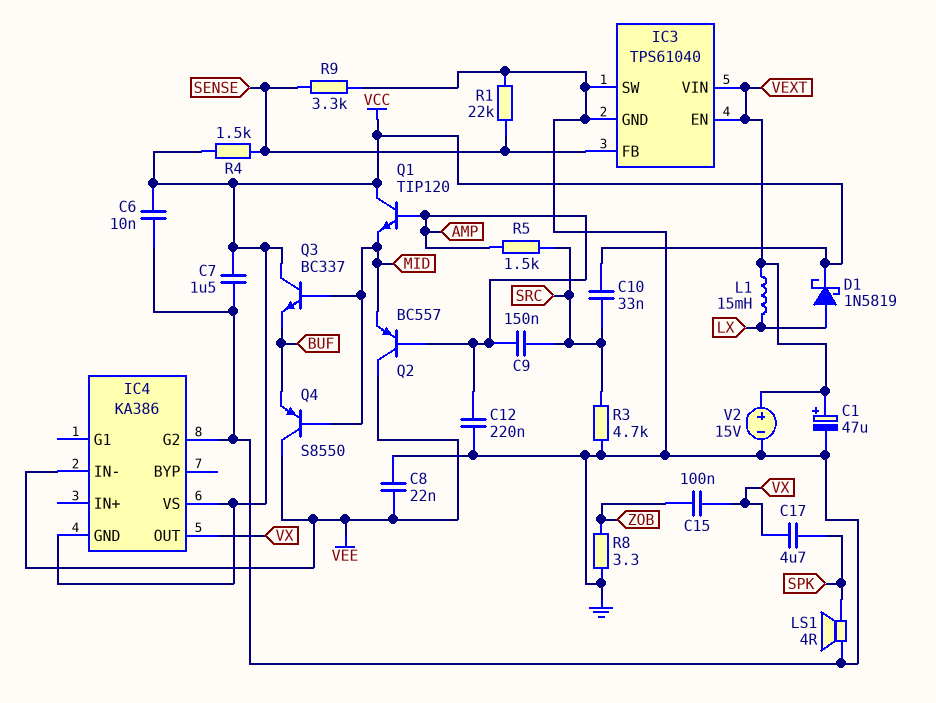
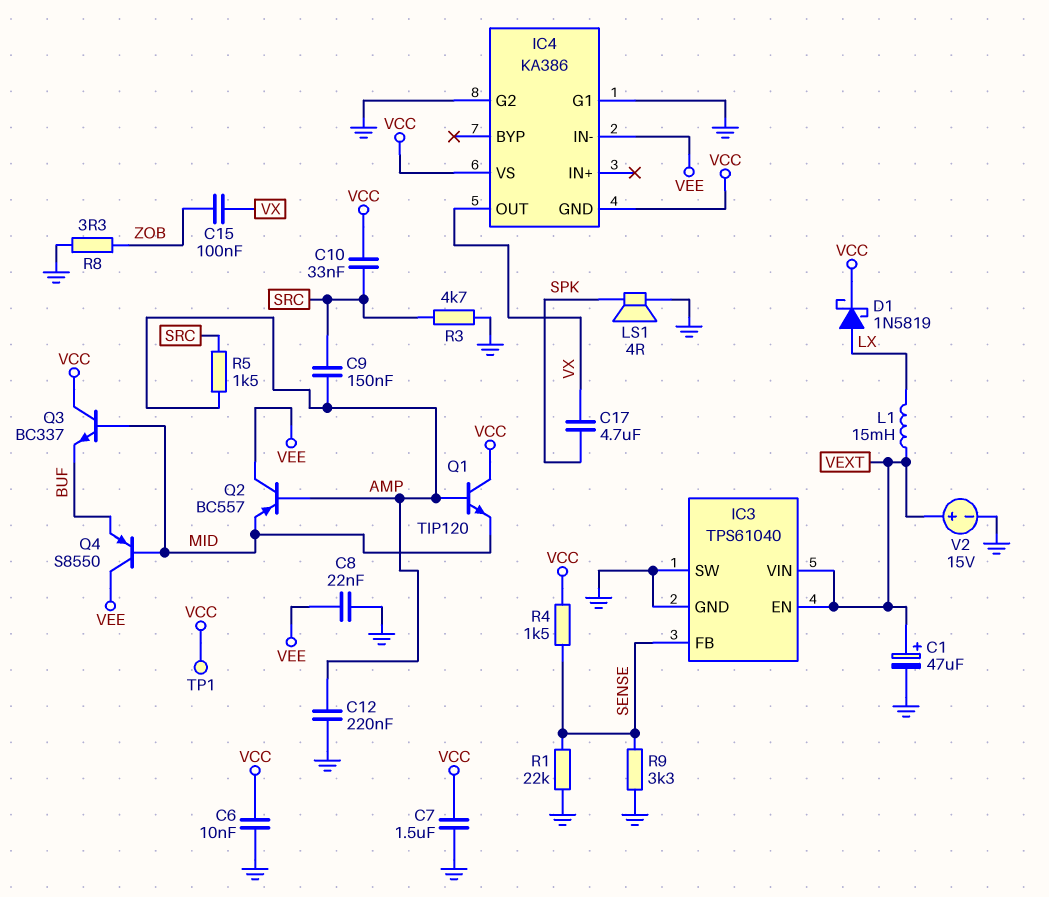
IC4 pin G1: none -> GND
TP1: none -> test point (VCC)

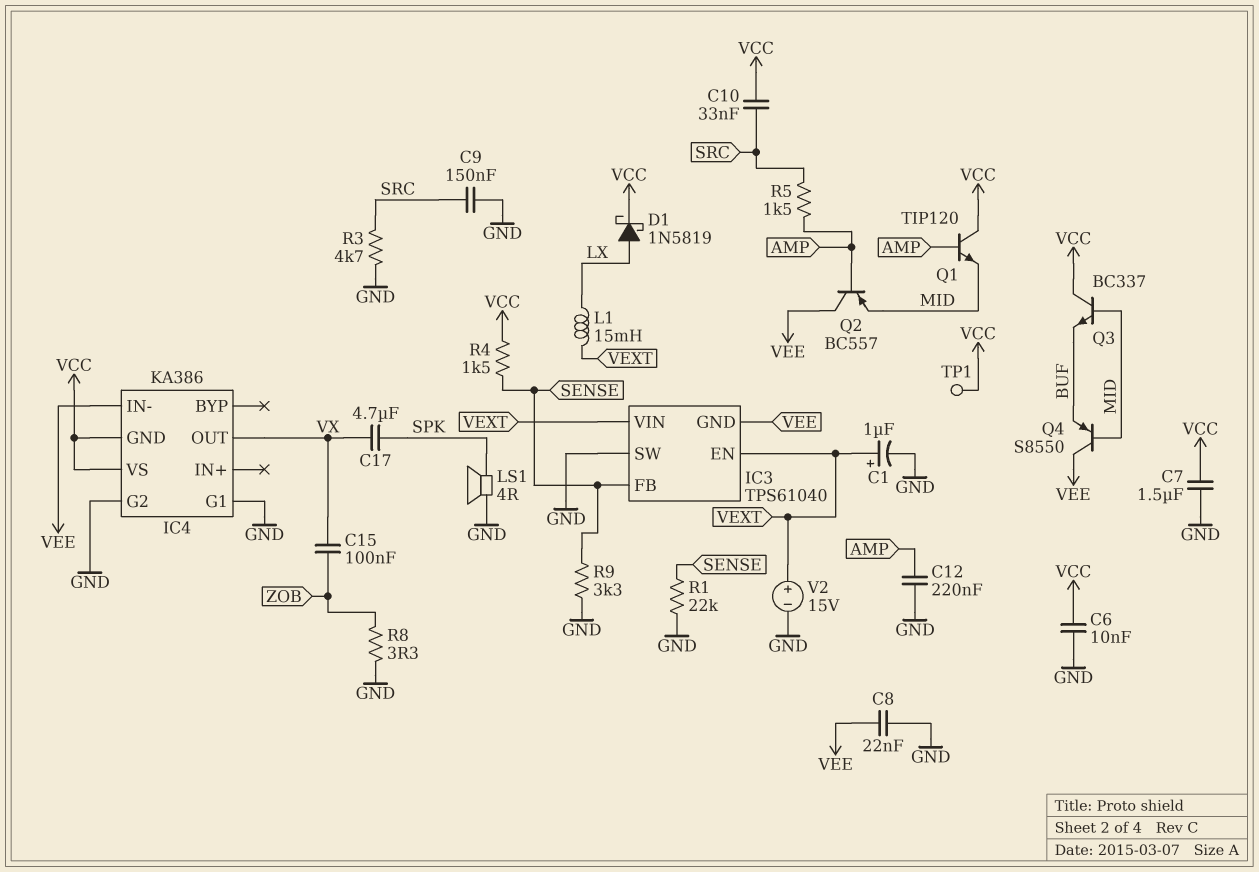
C1: 47uF (plus VEXT, minus GND) -> 1uF (plus VEXT, minus GND)
C9: 150nF (AMP, SRC) -> 150nF (GND, SRC)
IC3 pin GND: GND -> VEE

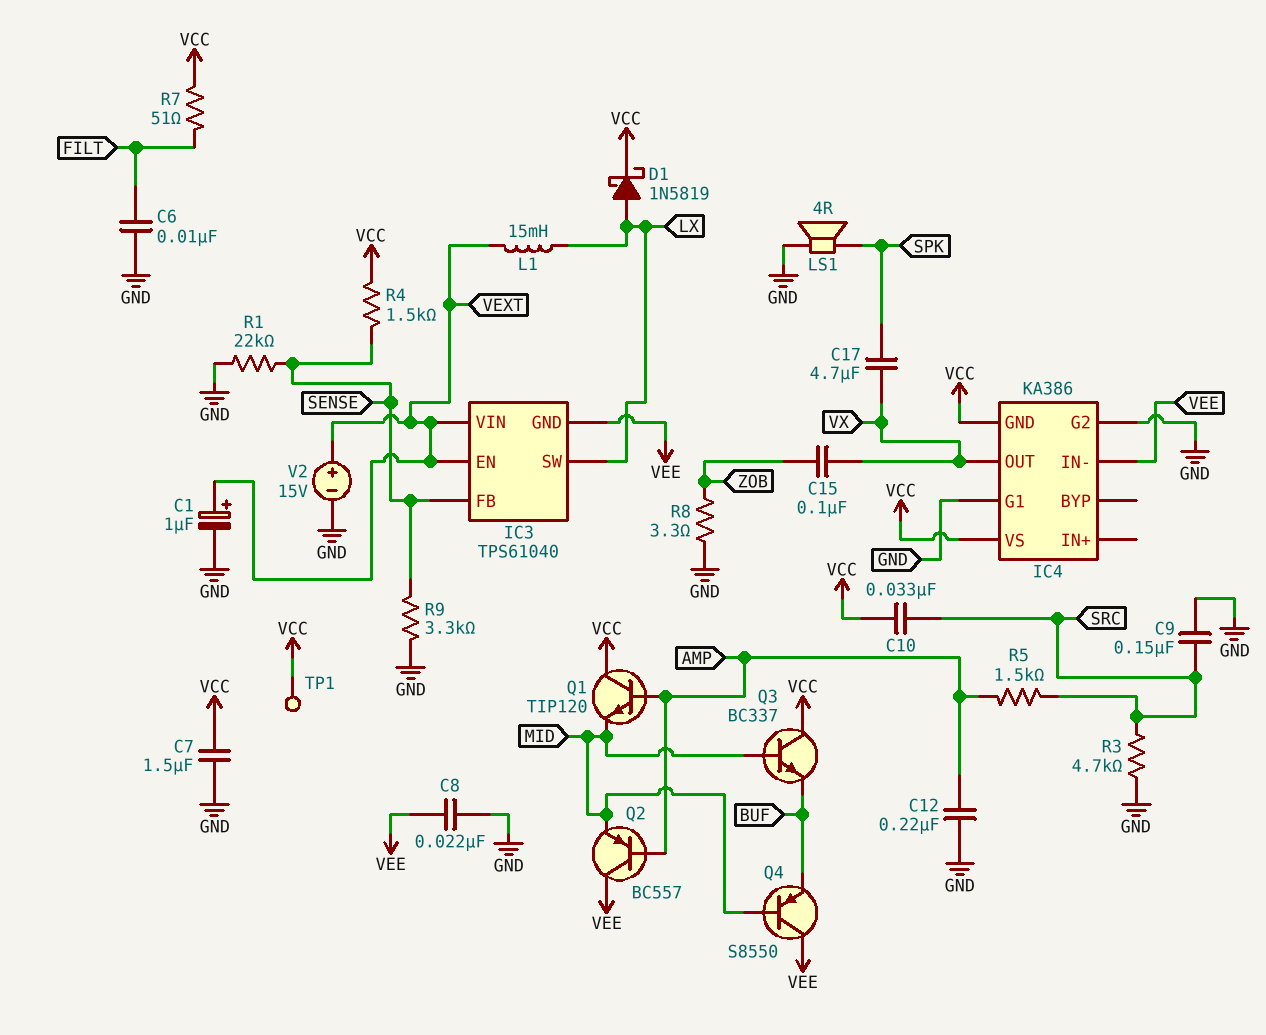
C6: 10nF (GND, VCC) -> 10nF (FILT, GND)
IC3 pin SW: GND -> LX
R7: none -> 51 (FILT, VCC)

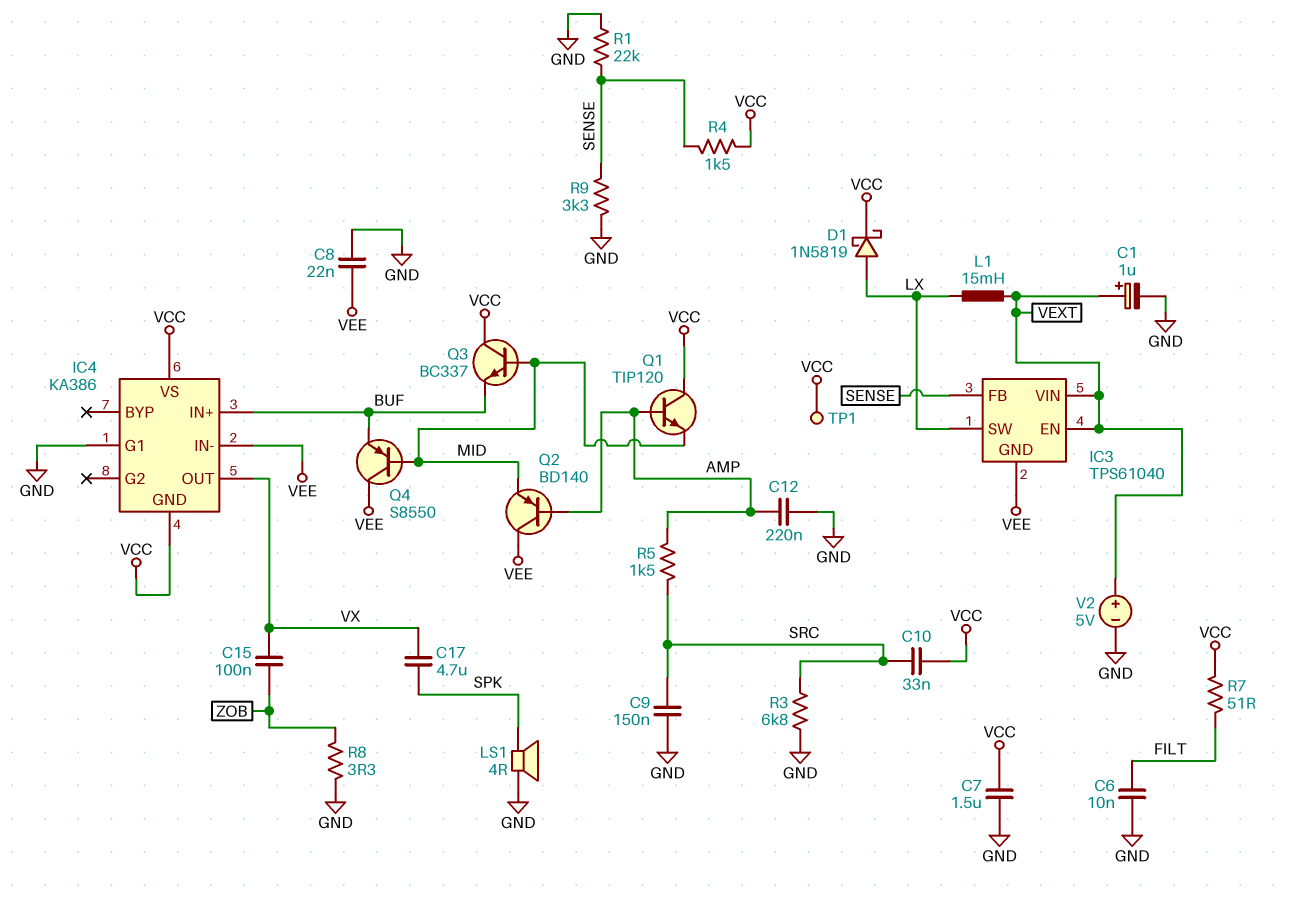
IC4 pin G2: GND -> none
IC4 pin IN+: none -> BUF
Q2: PNP BC557 (B AMP, C VEE, E MID) -> PNP BD140 (B AMP, C VEE, E MID)
R3: 4.7k (GND, SRC) -> 6.8k (GND, SRC)
V2: 15V (plus VEXT, minus GND) -> 5V (plus VEXT, minus GND)

